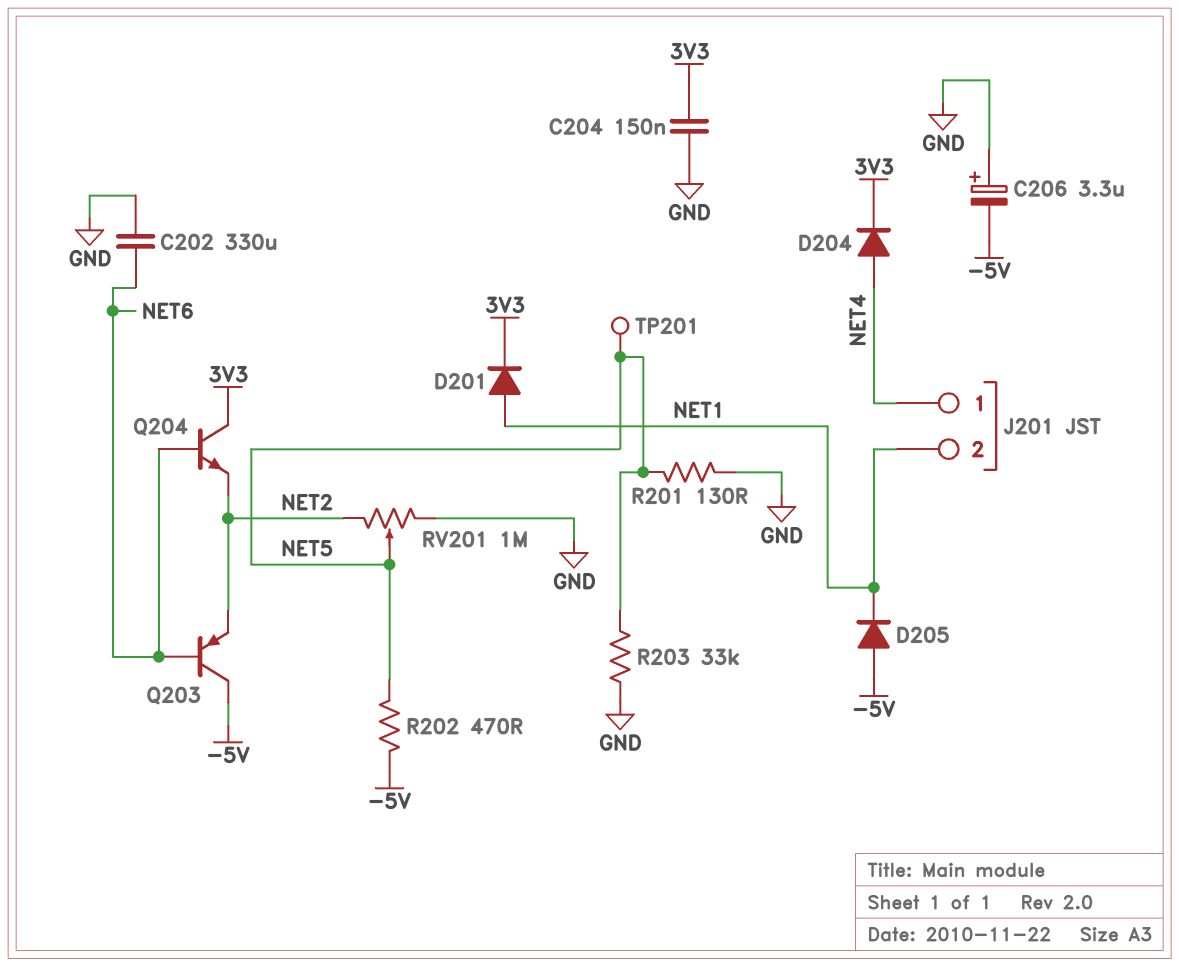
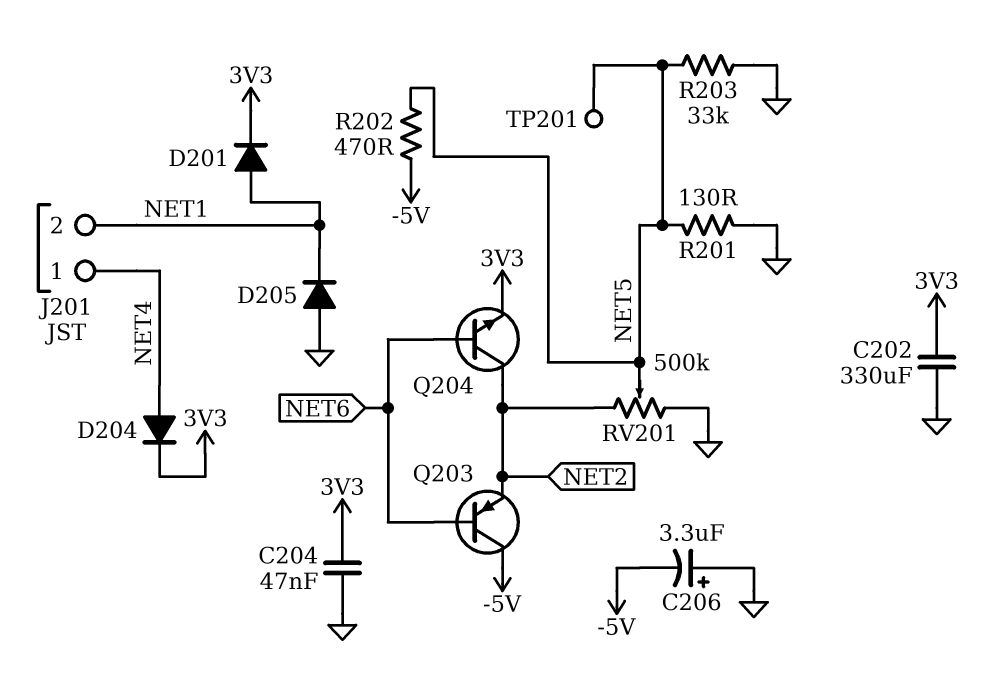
C202: 330uF (GND, NET6) -> 330uF (3V3, GND)
C204: 150nF (3V3, GND) -> 47nF (3V3, GND)
D205: diode (A -5V, K NET1) -> diode (A GND, K NET1)
Q204: NPN (B NET6, C 3V3, E NET2) -> NPN (B NET6, C NET2, E 3V3)
RV201: 1M (GND, NET2, wiper NET5) -> 500k (GND, NET2, wiper NET5)

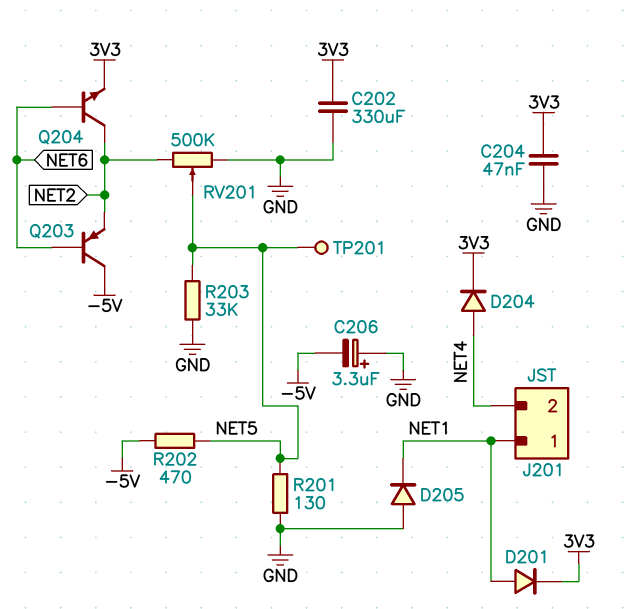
J201 pin 1: NET4 -> NET1
J201 pin 2: NET1 -> NET4

